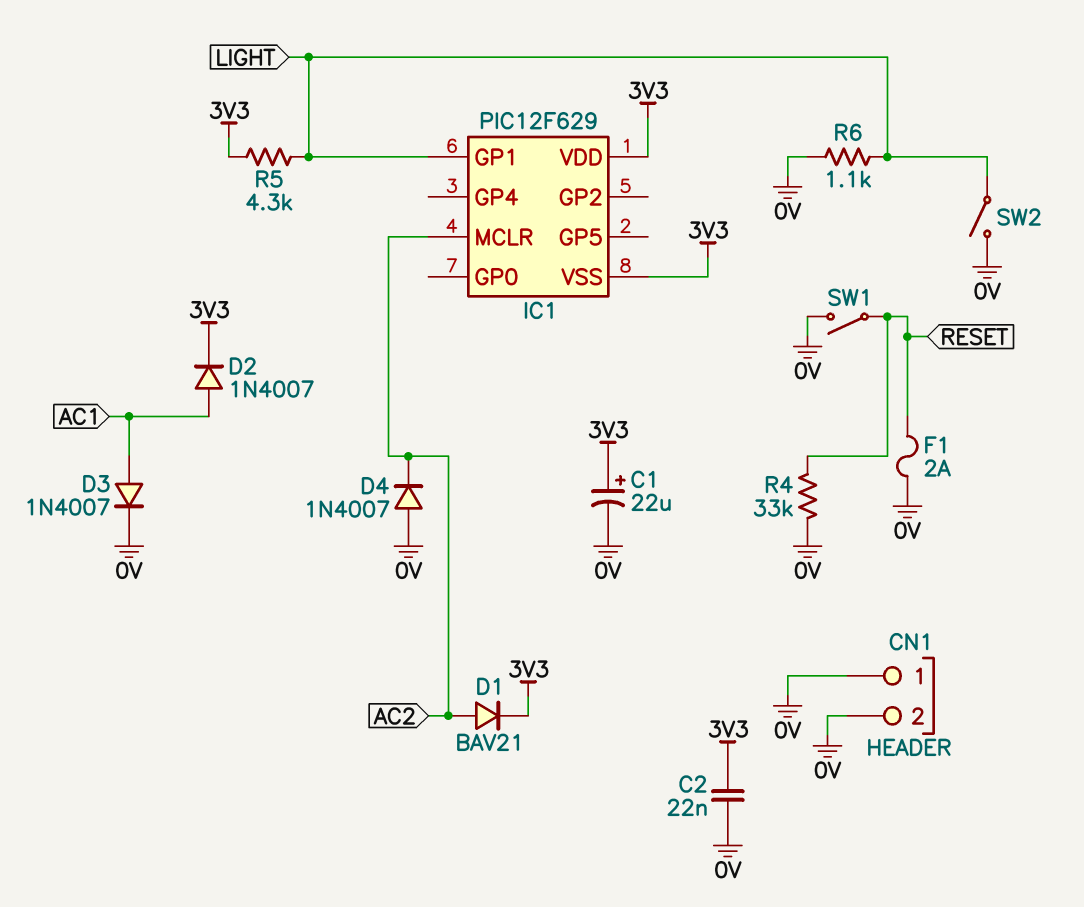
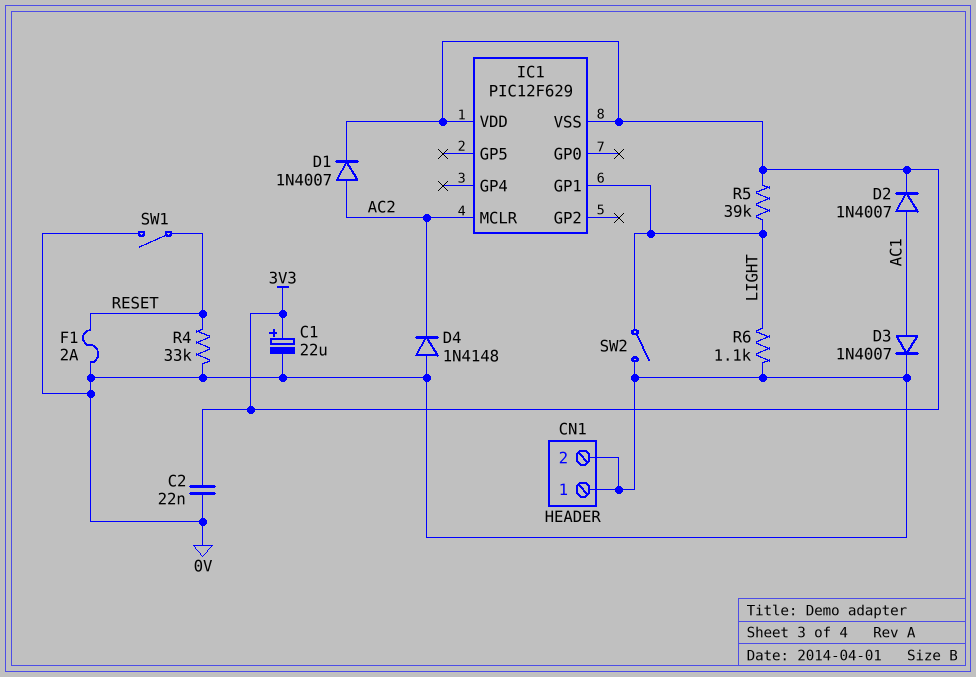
D1: diode BAV21 (A AC2, K 3V3) -> diode 1N4007 (A AC2, K 3V3)
D4: diode 1N4007 (A 0V, K AC2) -> diode 1N4148 (A 0V, K AC2)
R5: 4.3k (3V3, LIGHT) -> 39k (3V3, LIGHT)

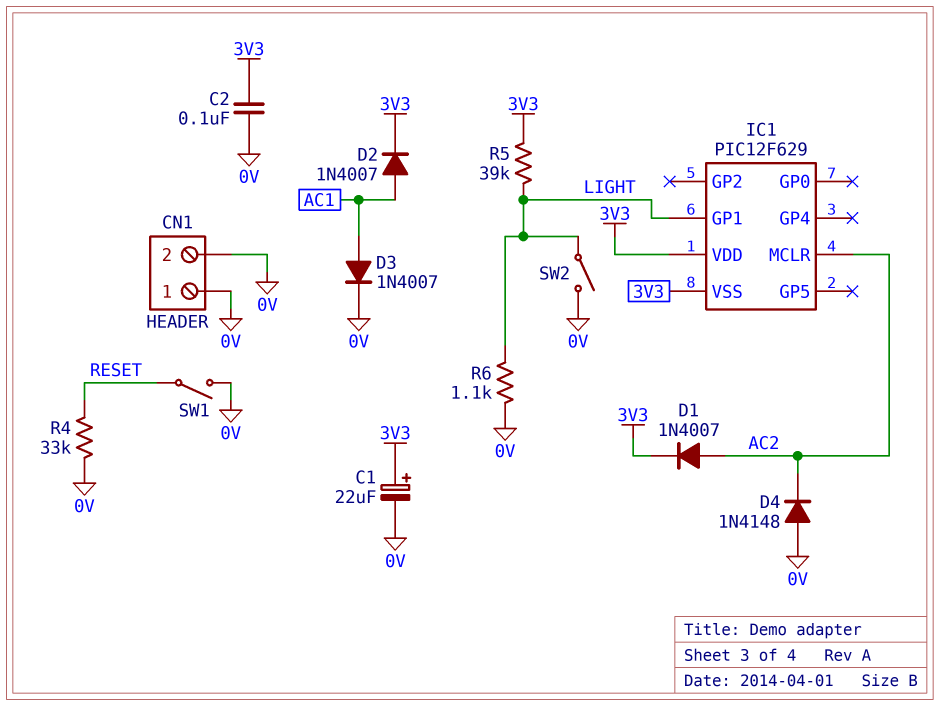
C2: 22nF (0V, 3V3) -> 100nF (0V, 3V3)
F1: 2A (0V, RESET) -> none

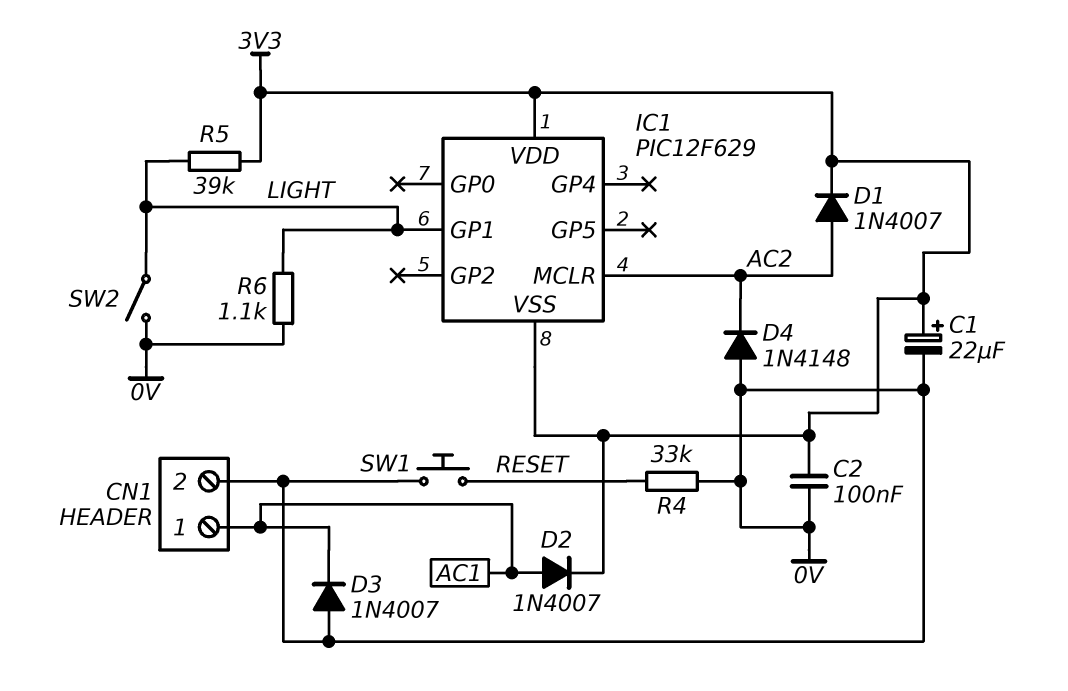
CN1 pin 1: 0V -> AC1
D3: diode 1N4007 (A AC1, K 0V) -> diode 1N4007 (A 0V, K AC1)
SW1: switch (0V, RESET) -> button (0V, RESET)

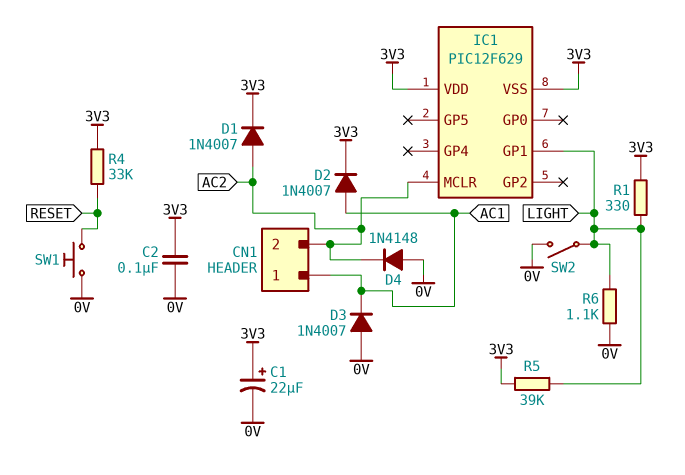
CN1 pin 2: 0V -> AC2
R1: none -> 330 (3V3, LIGHT)
R4: 33k (0V, RESET) -> 33k (3V3, RESET)

